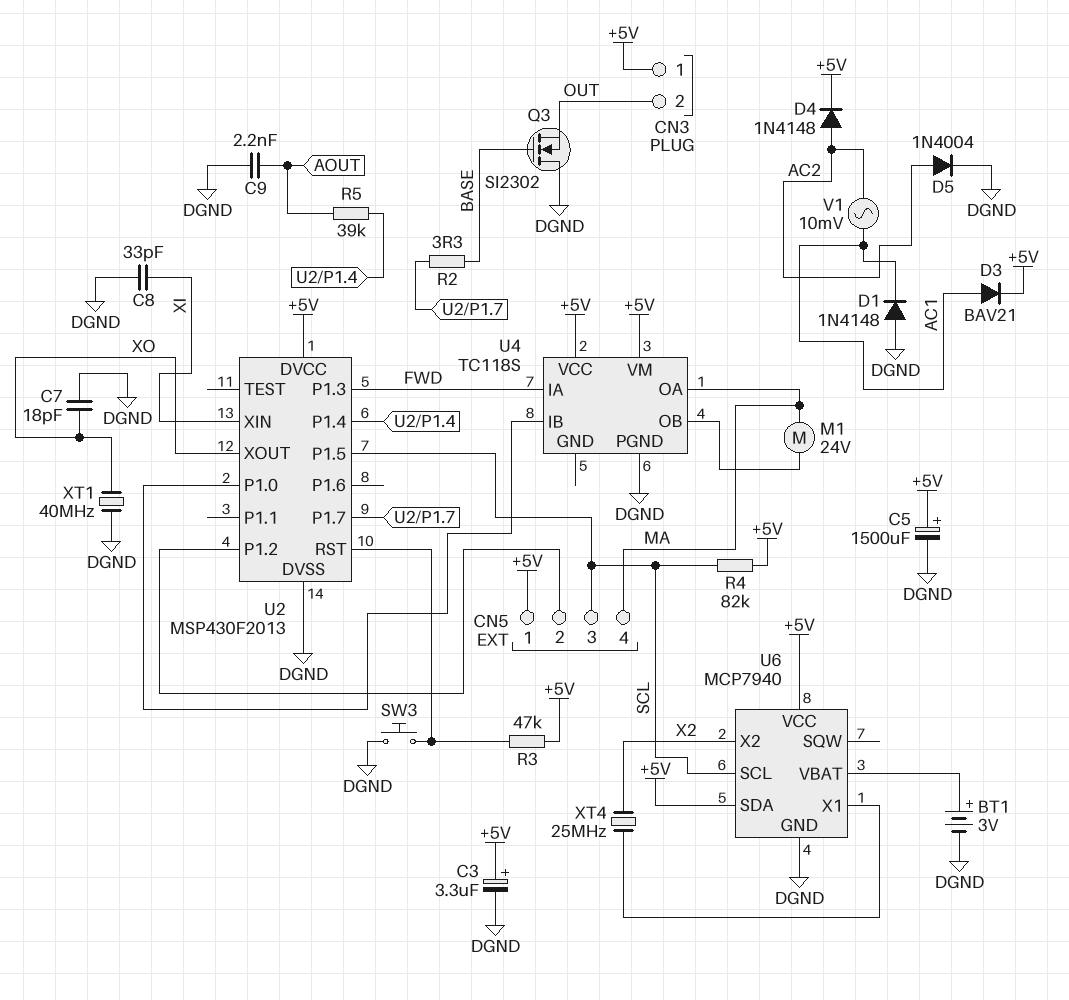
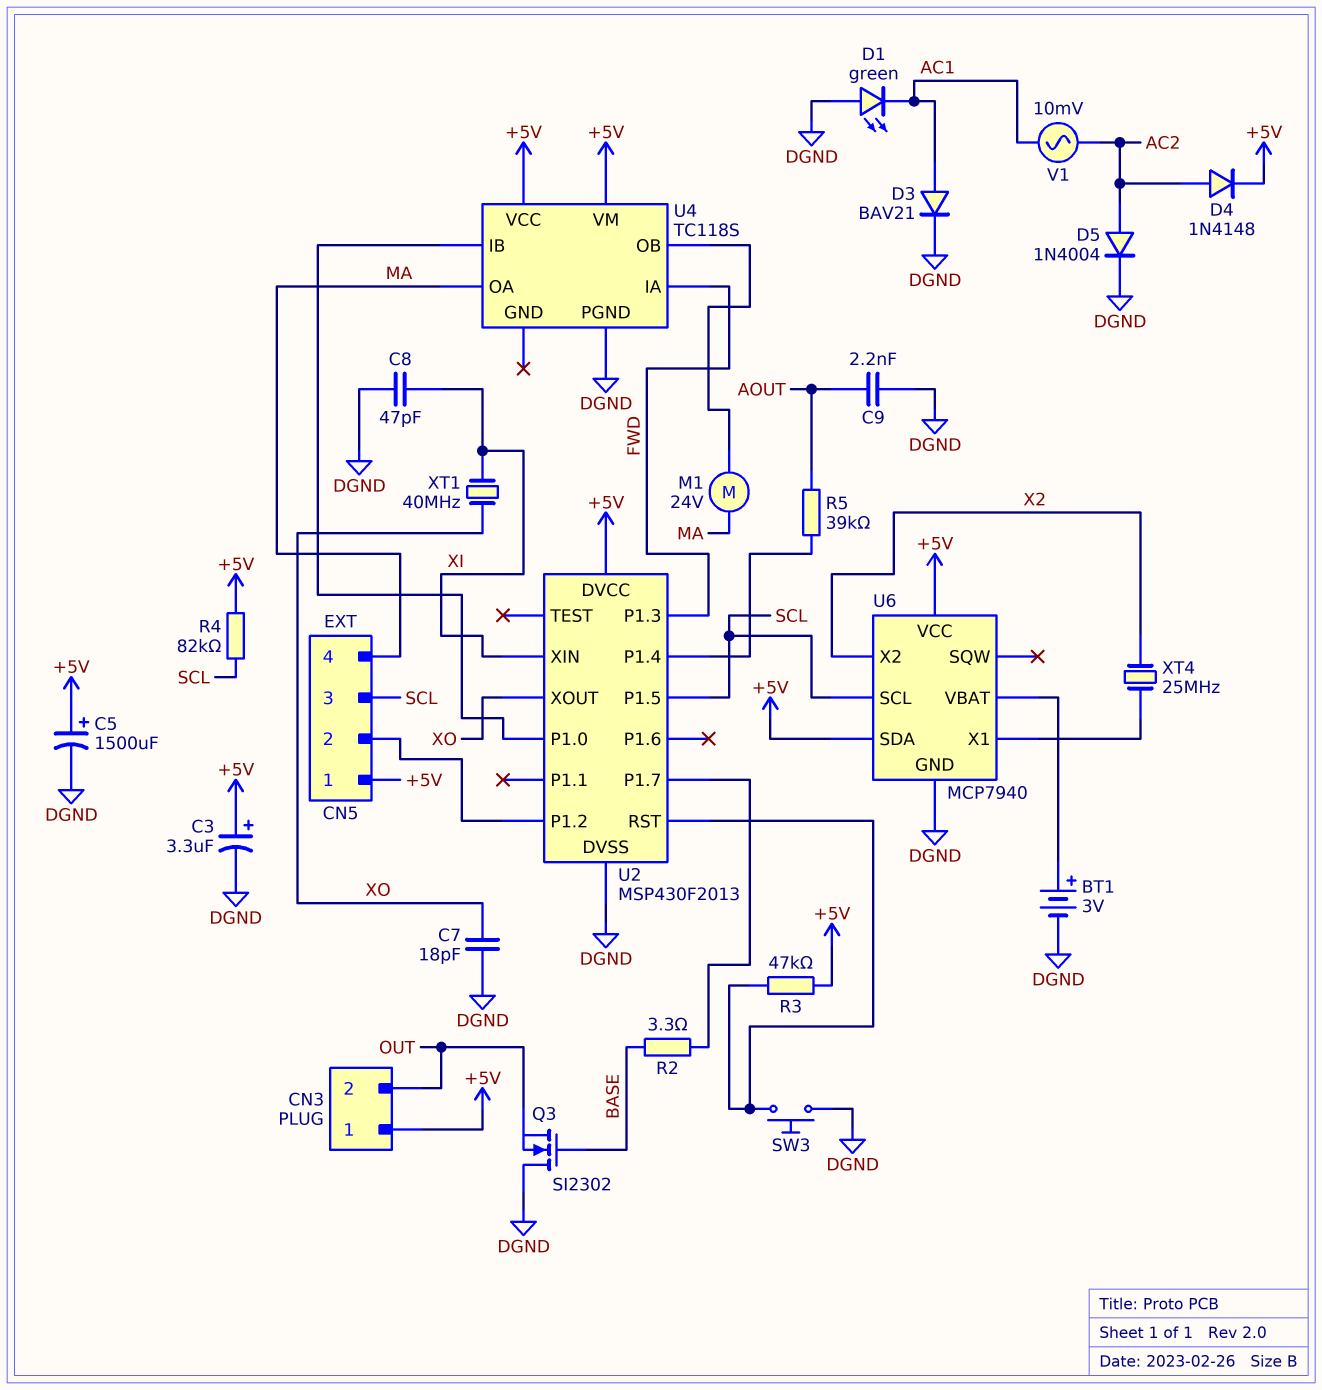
C8: 33pF (DGND, XI) -> 47pF (DGND, XI)
D1: diode 1N4148 (A DGND, K AC1) -> LED green (A DGND, K AC1)
D3: diode BAV21 (A AC1, K +5V) -> diode BAV21 (A AC1, K DGND)
XT1: 40MHz (DGND, XO) -> 40MHz (XI, XO)

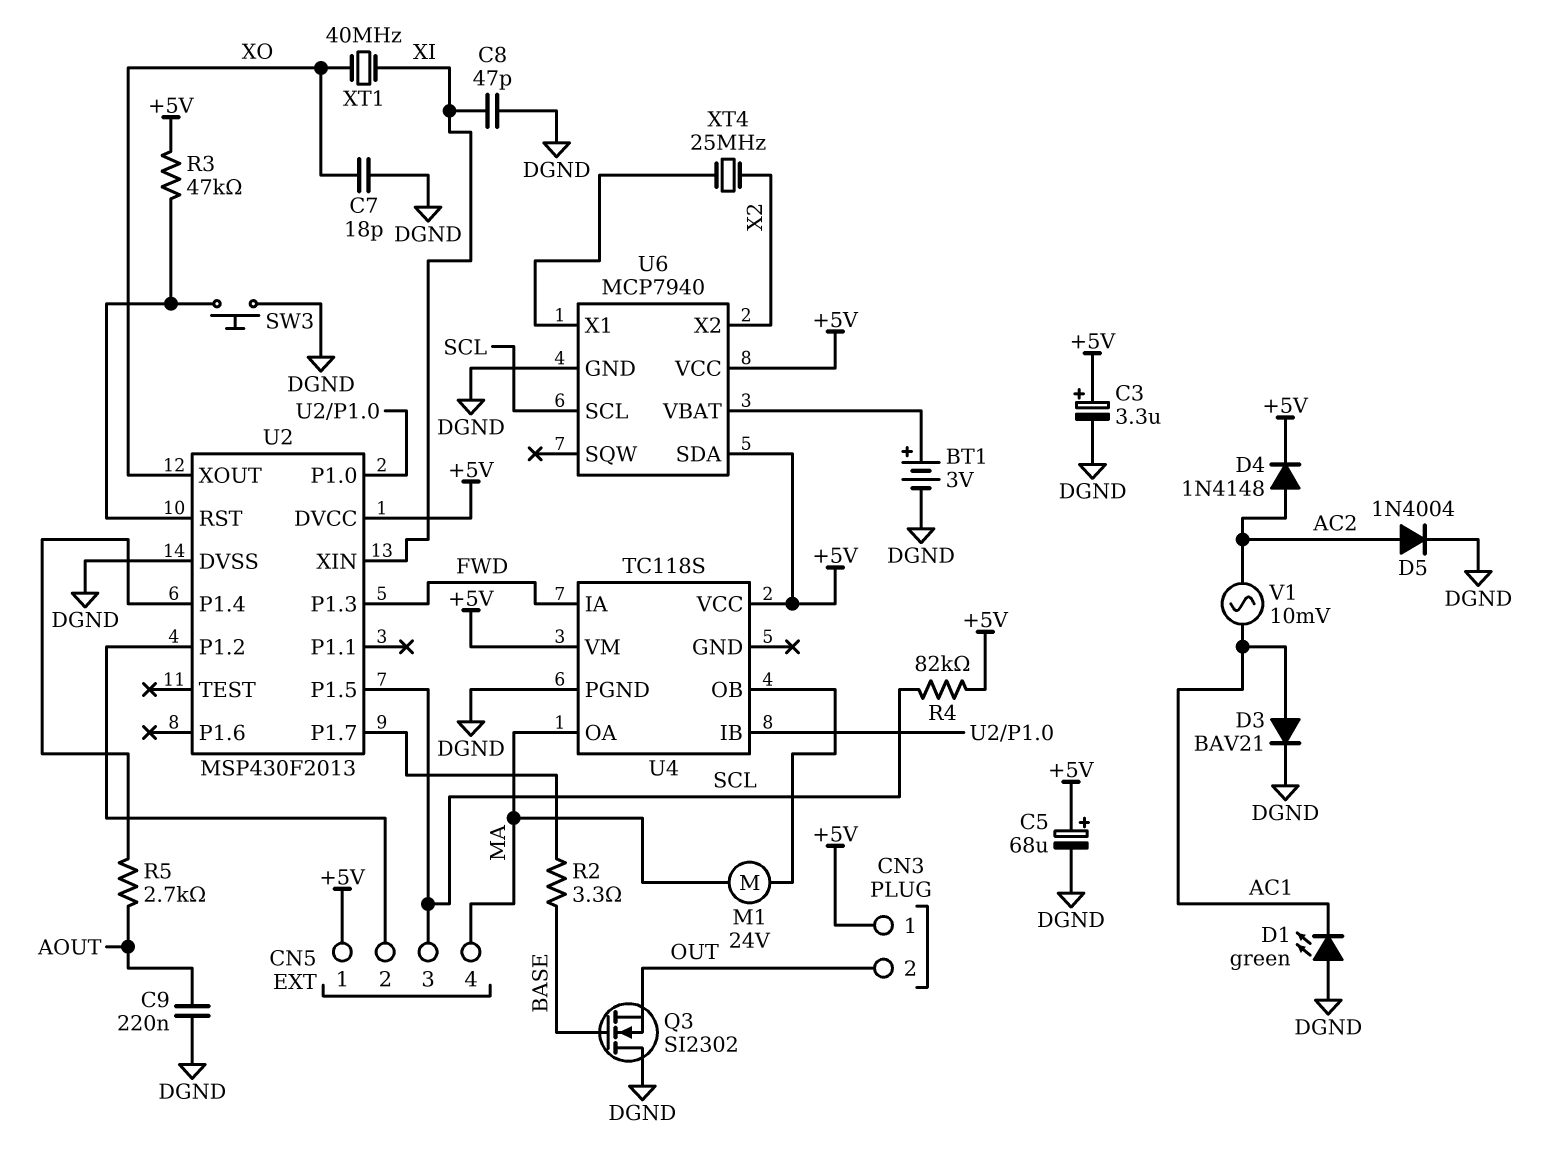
C5: 1500uF (plus +5V, minus DGND) -> 68uF (plus +5V, minus DGND)
C9: 2.2nF (AOUT, DGND) -> 220nF (AOUT, DGND)
R5: 39k (AOUT, U2/P1.4) -> 2.7k (AOUT, U2/P1.4)

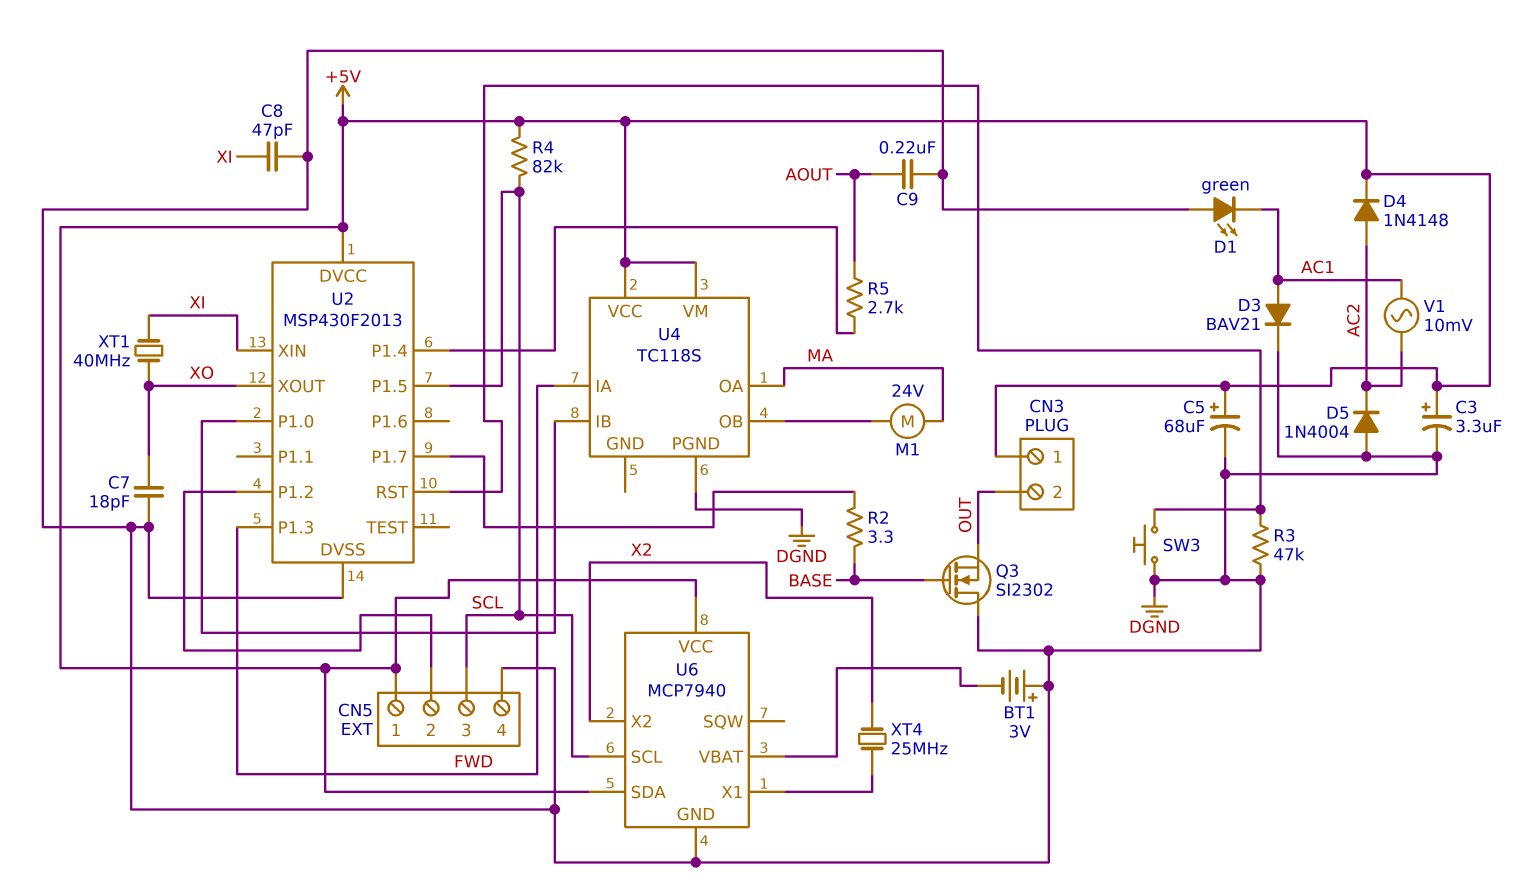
BT1: 3V (plus U6/VBAT, minus DGND) -> 3V (plus DGND, minus U6/VBAT)
CN5 pin 4: MA -> DGND
D5: diode 1N4004 (A AC2, K DGND) -> diode 1N4004 (A DGND, K AC2)
R3: 47k (+5V, U2/RST) -> 47k (DGND, U2/RST)

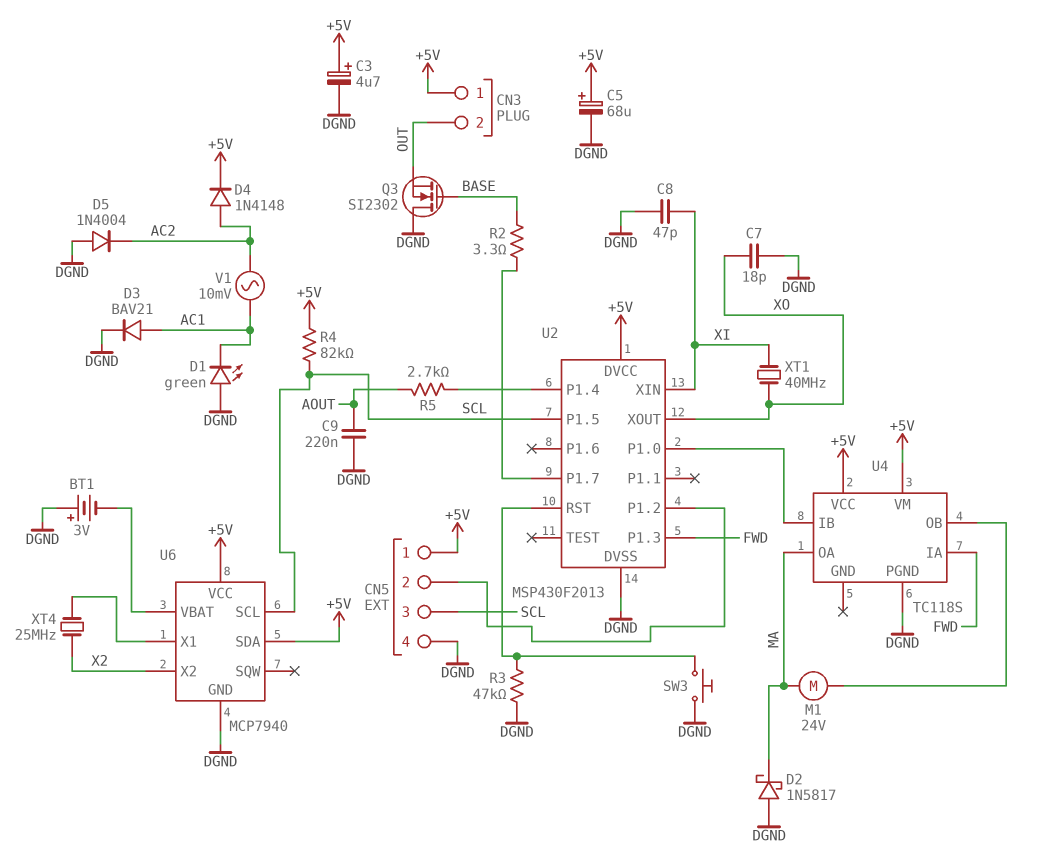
C3: 3.3uF (plus +5V, minus DGND) -> 4.7uF (plus +5V, minus DGND)
D2: none -> schottky 1N5817 (A DGND, K MA)

